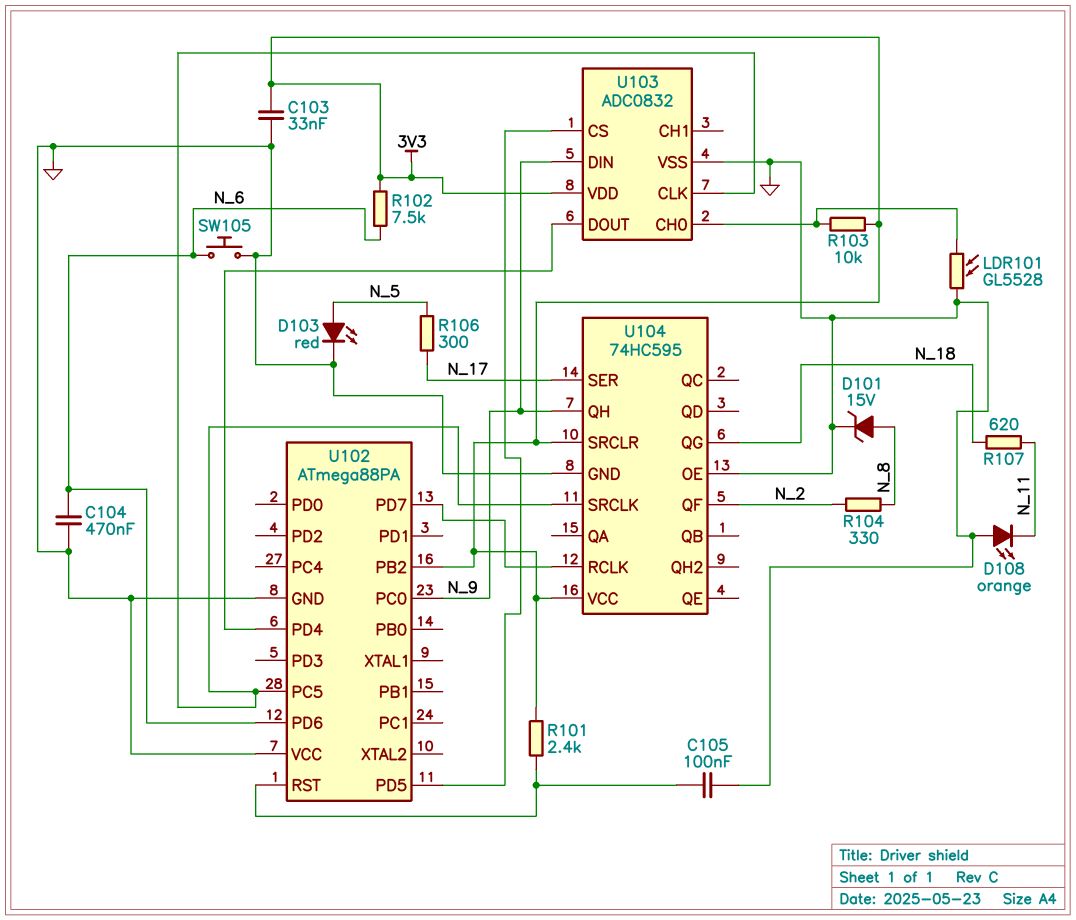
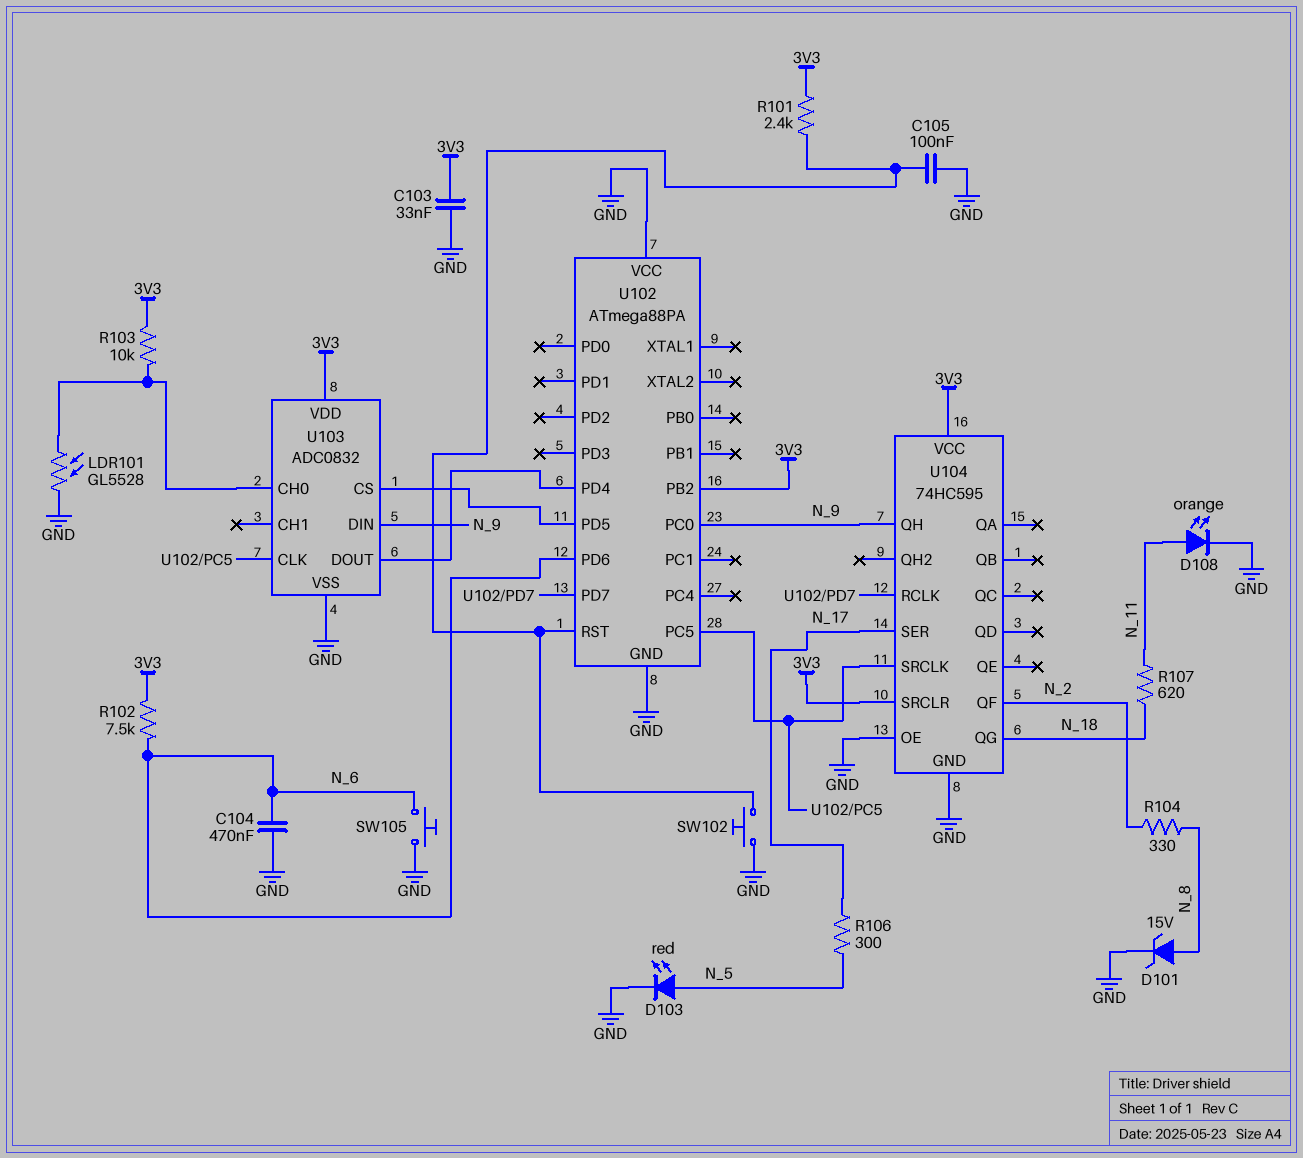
D108: LED orange (A GND, K N_11) -> LED orange (A N_11, K GND)
SW102: none -> button (GND, U102/RST)

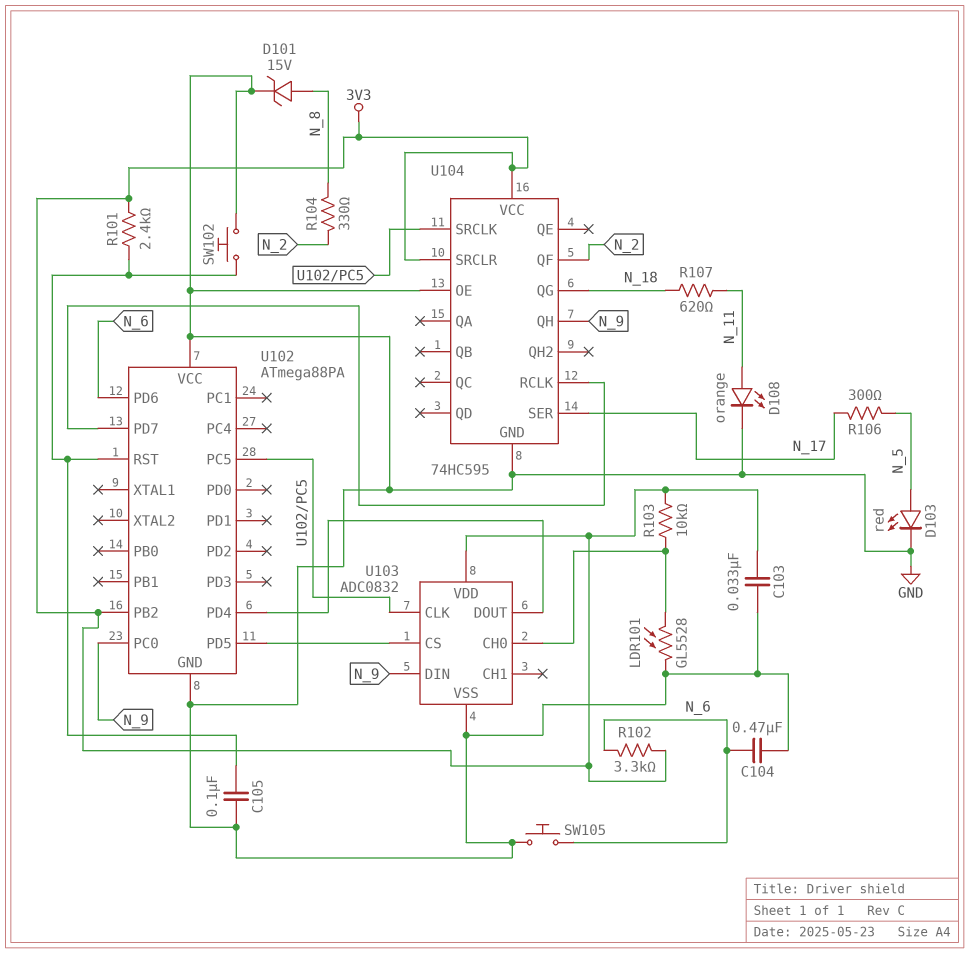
R102: 7.5k (3V3, N_6) -> 3.3k (3V3, N_6)

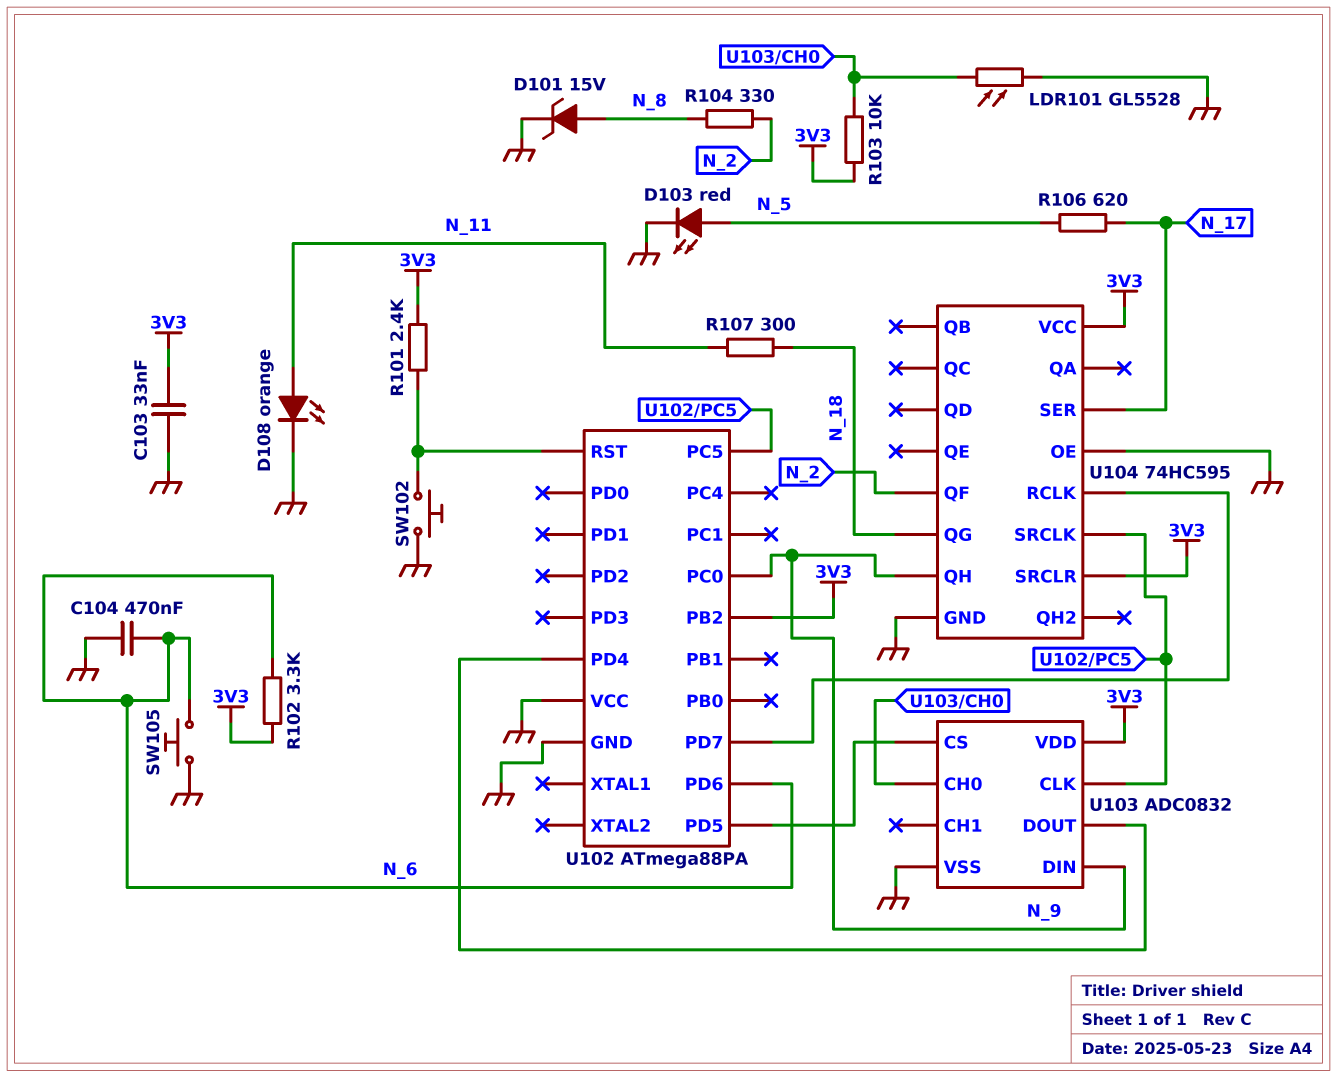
C105: 100nF (GND, U102/RST) -> none
R106: 300 (N_5, N_17) -> 620 (N_5, N_17)
R107: 620 (N_11, N_18) -> 300 (N_11, N_18)

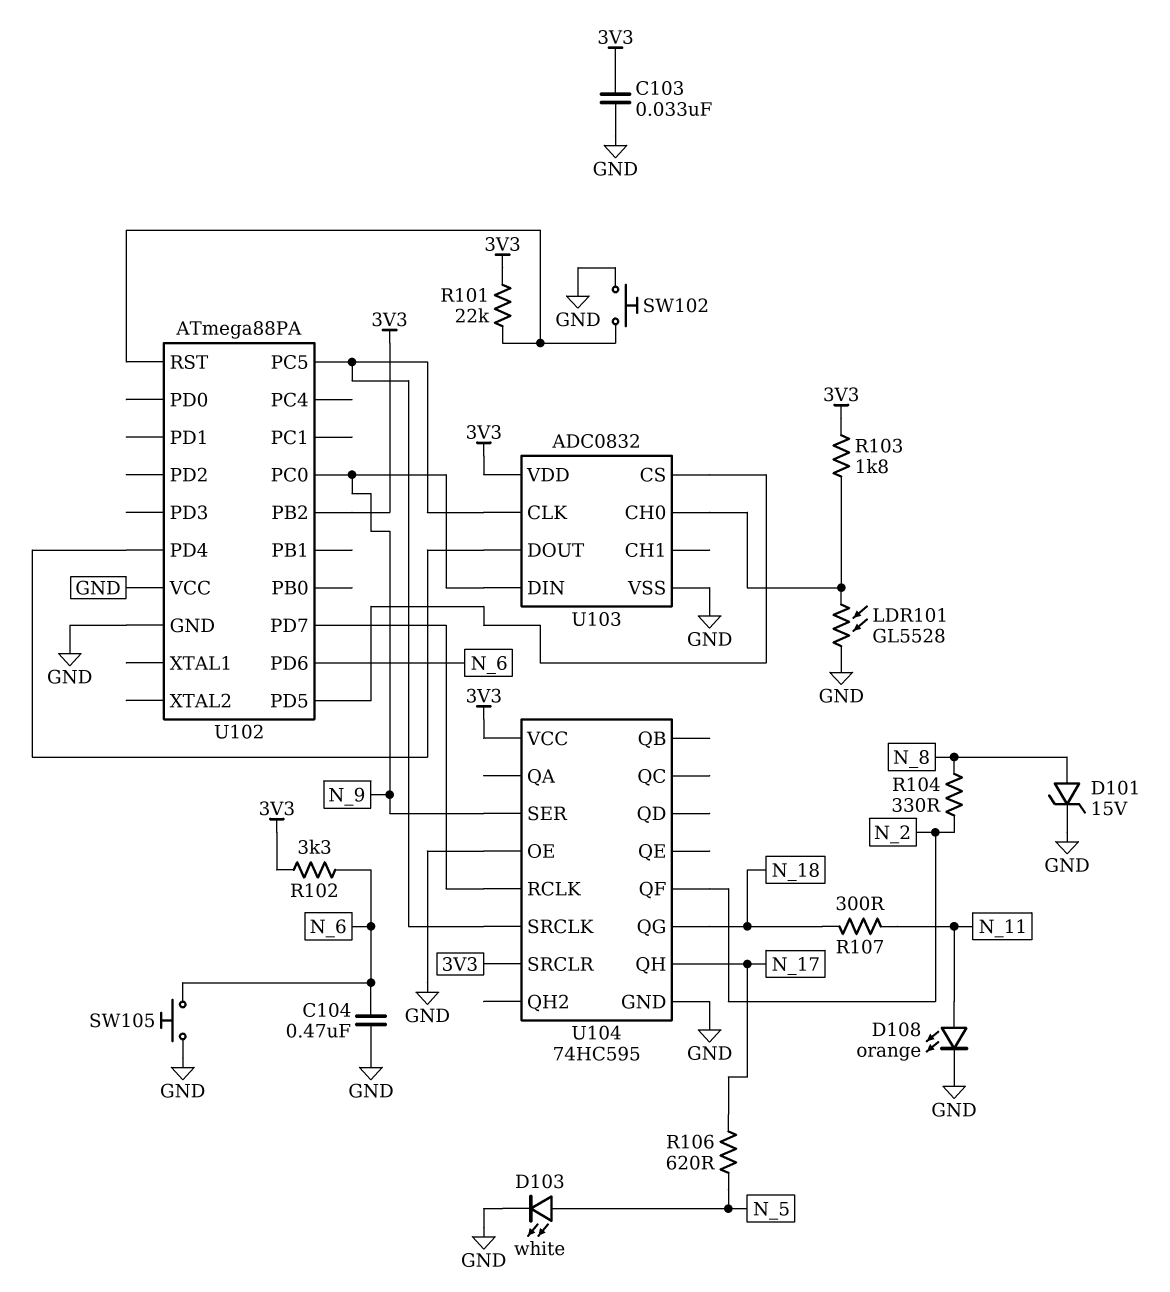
D103: LED red (A N_5, K GND) -> LED white (A N_5, K GND)
R101: 2.4k (3V3, U102/RST) -> 22k (3V3, U102/RST)
R103: 10k (3V3, U103/CH0) -> 1.8k (3V3, U103/CH0)
U104 pin QH: N_9 -> N_17
U104 pin SER: N_17 -> N_9

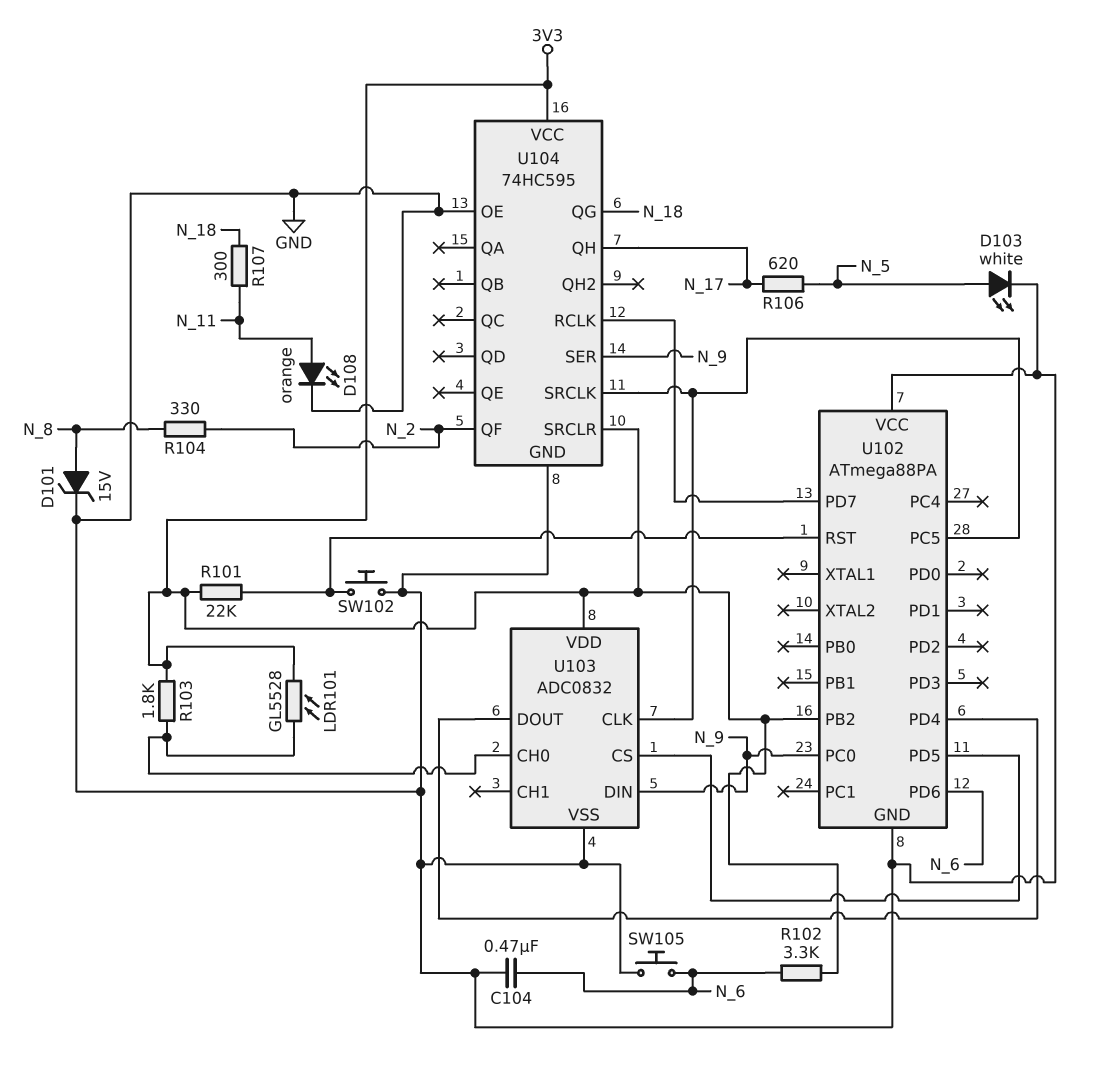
C103: 33nF (3V3, GND) -> none
LDR101: GL5528 (GND, U103/CH0) -> GL5528 (3V3, U103/CH0)

